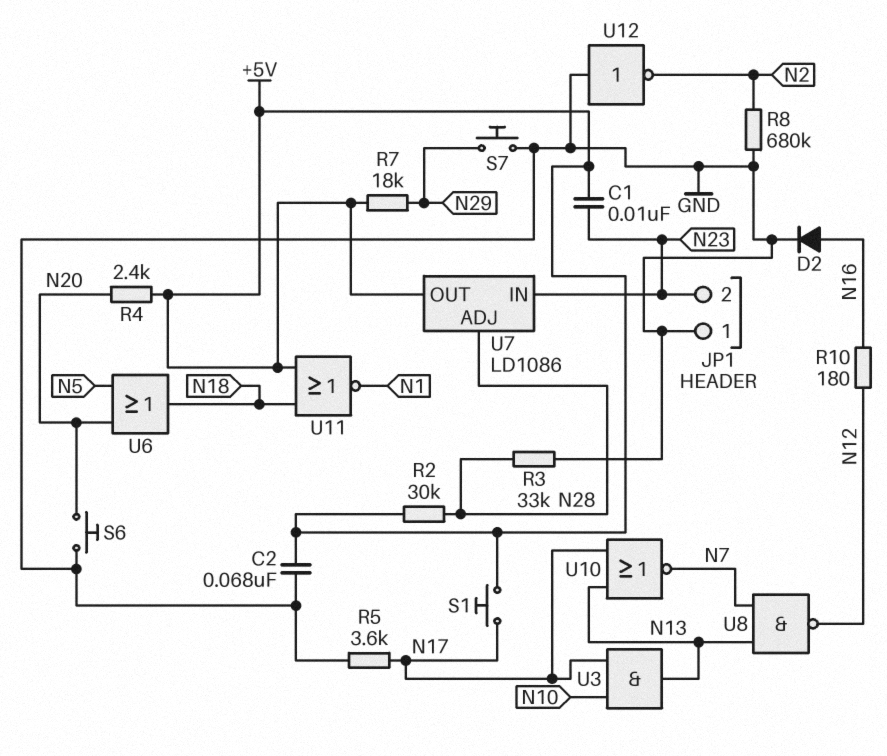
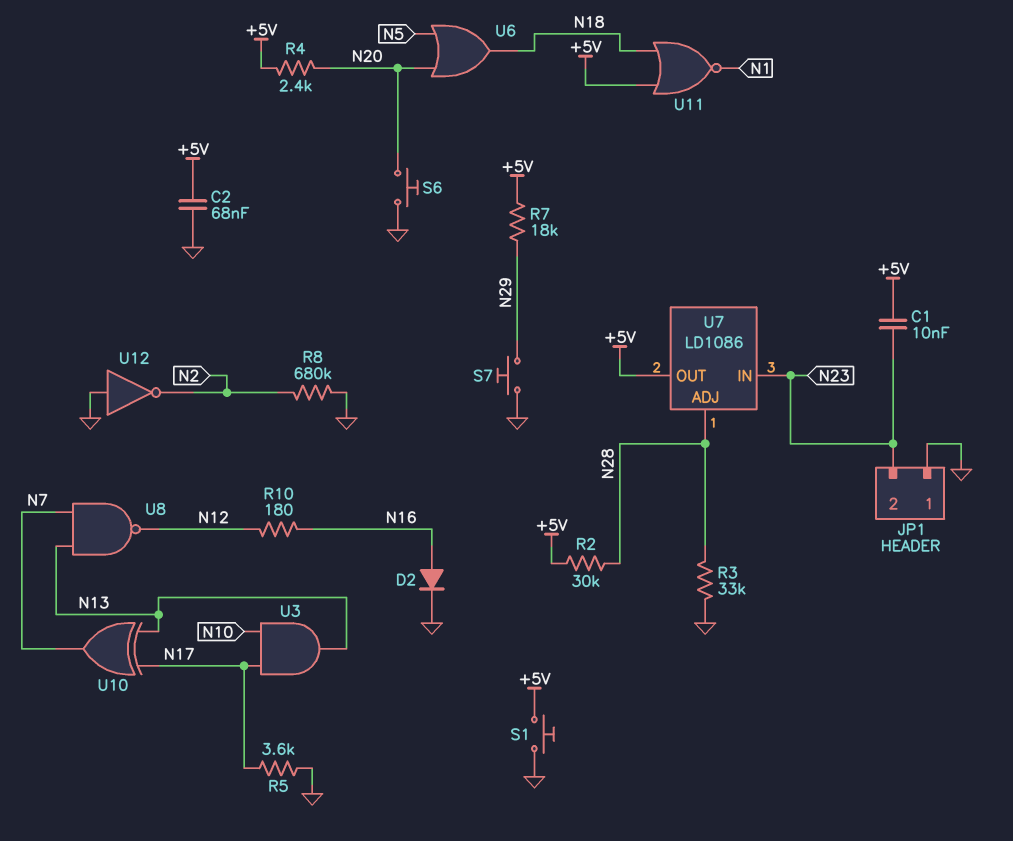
S1: button (+5V, N17) -> button (+5V, GND)
U10: NOR (in N13, in N17, out N7) -> XOR (in N13, in N17, out N7)

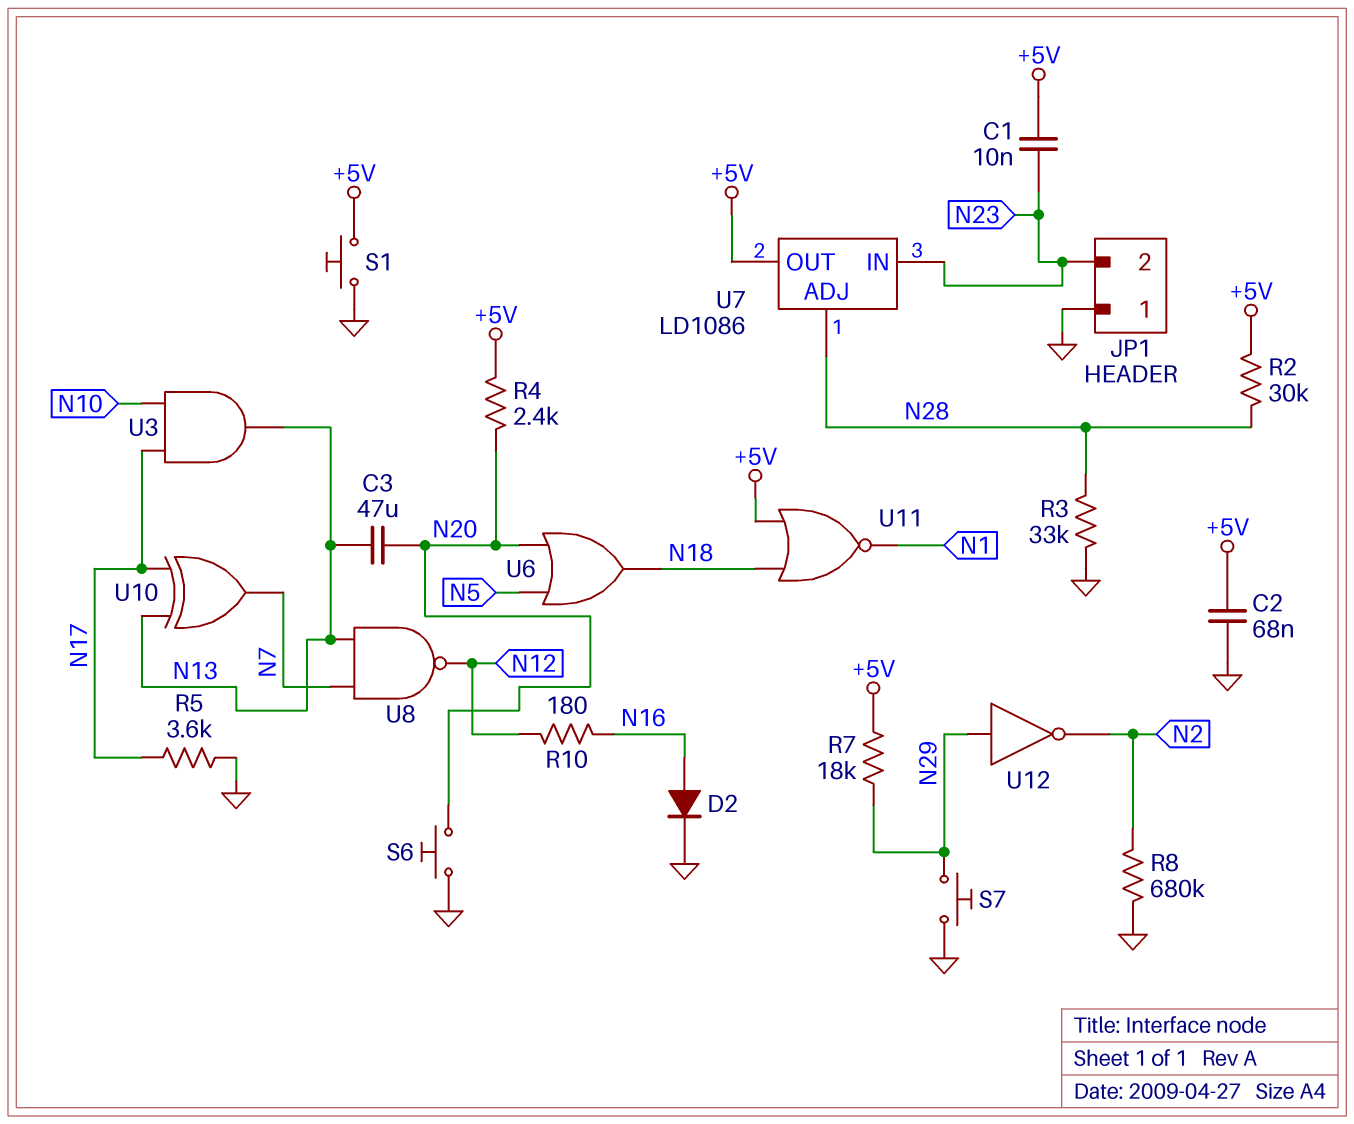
C3: none -> 47uF (N13, N20)
U12: NOT (in GND, out N2) -> NOT (in N29, out N2)

